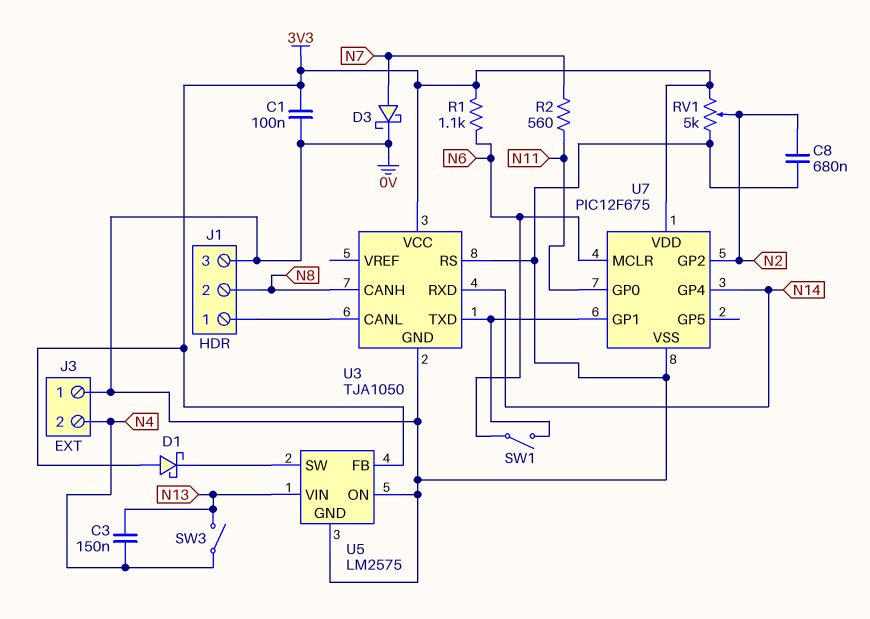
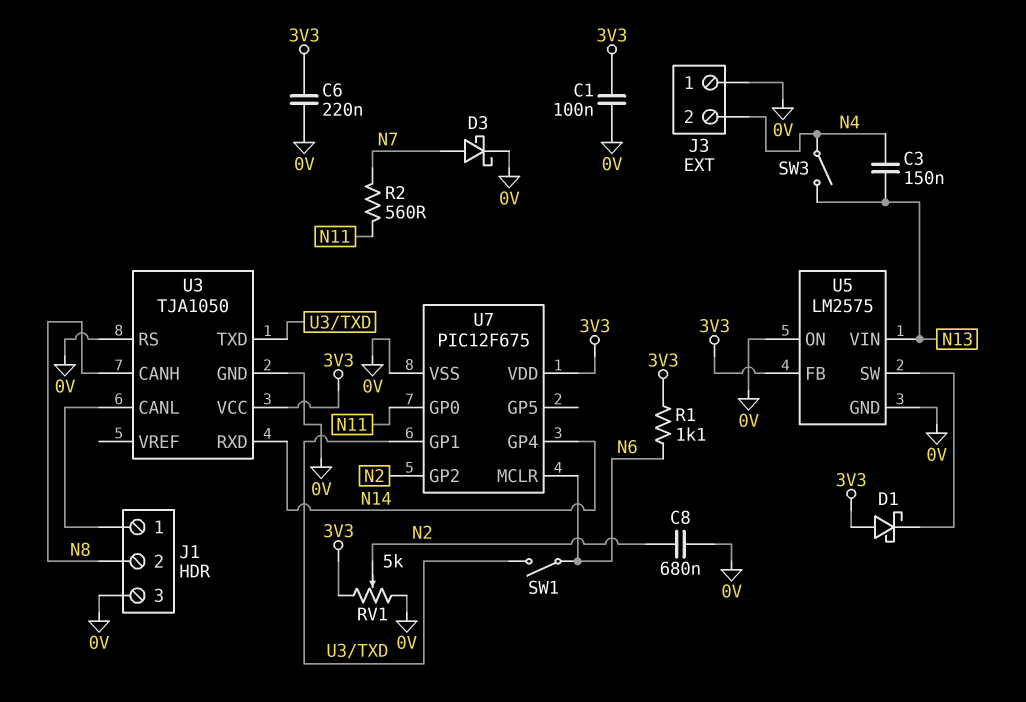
C6: none -> 220nF (0V, 3V3)

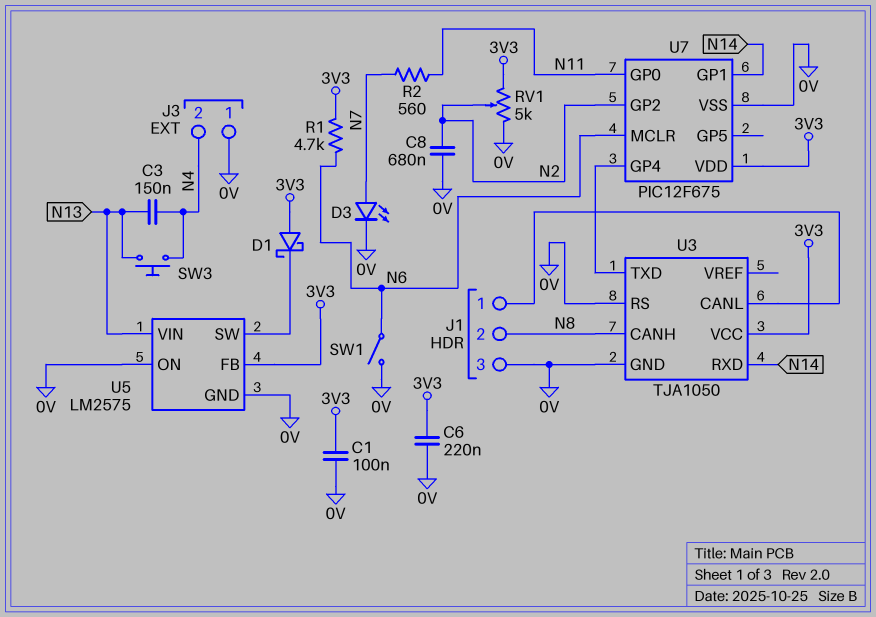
D3: schottky (A N7, K 0V) -> LED (A N7, K 0V)
R1: 1.1k (3V3, N6) -> 4.7k (3V3, N6)
SW1: switch (N6, U3/TXD) -> switch (0V, N6)
SW3: switch (N4, N13) -> button (N4, N13)
U7 pin GP1: U3/TXD -> N14
U7 pin GP4: N14 -> U3/TXD

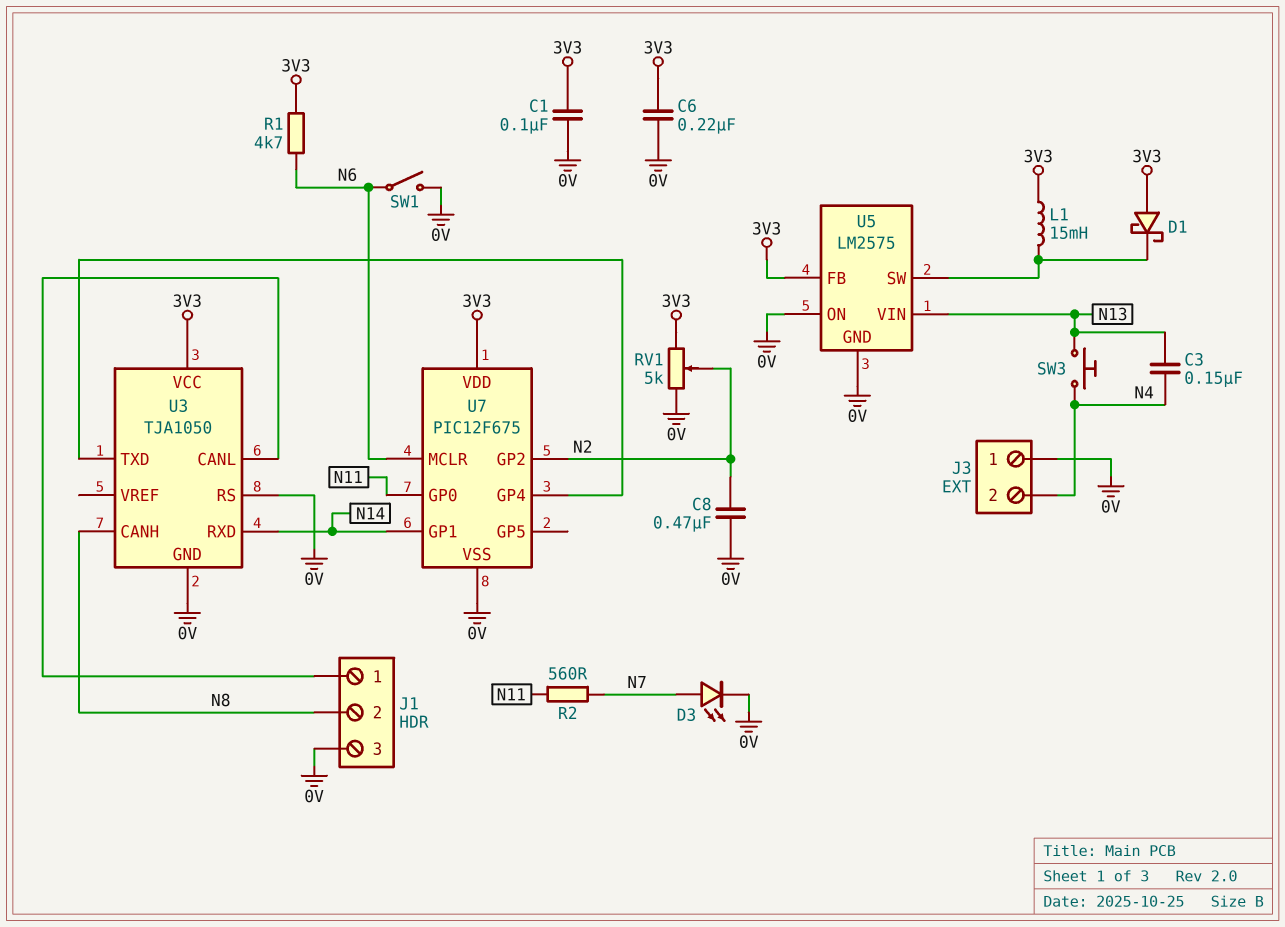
C8: 680nF (0V, N2) -> 470nF (0V, N2)
L1: none -> 15mH (3V3, U5/SW)

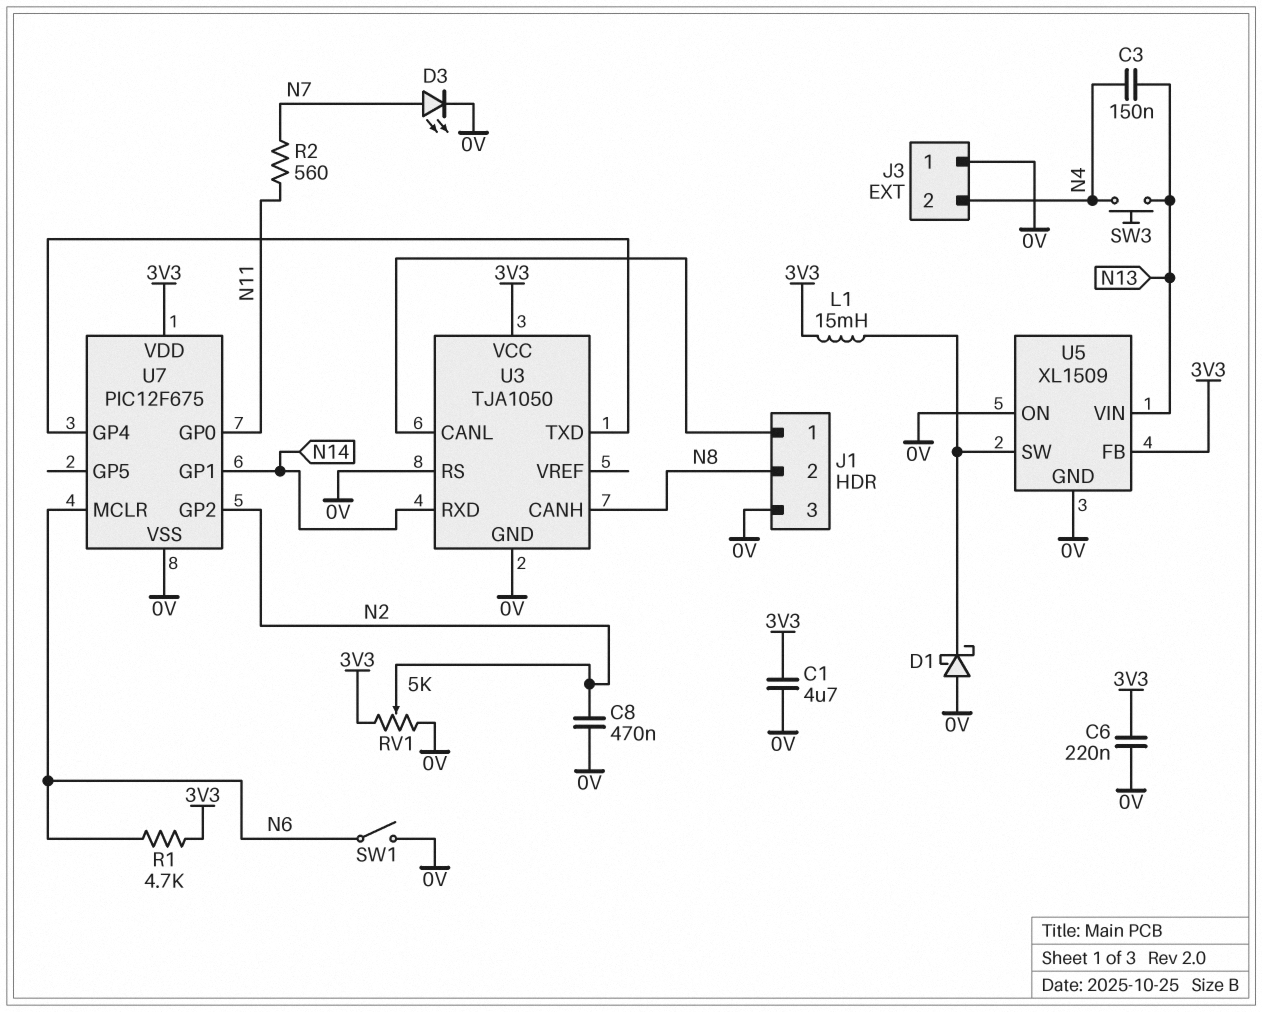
C1: 100nF (0V, 3V3) -> 4.7uF (0V, 3V3)
D1: schottky (A 3V3, K U5/SW) -> schottky (A 0V, K U5/SW)
U5: LM2575 -> XL1509

